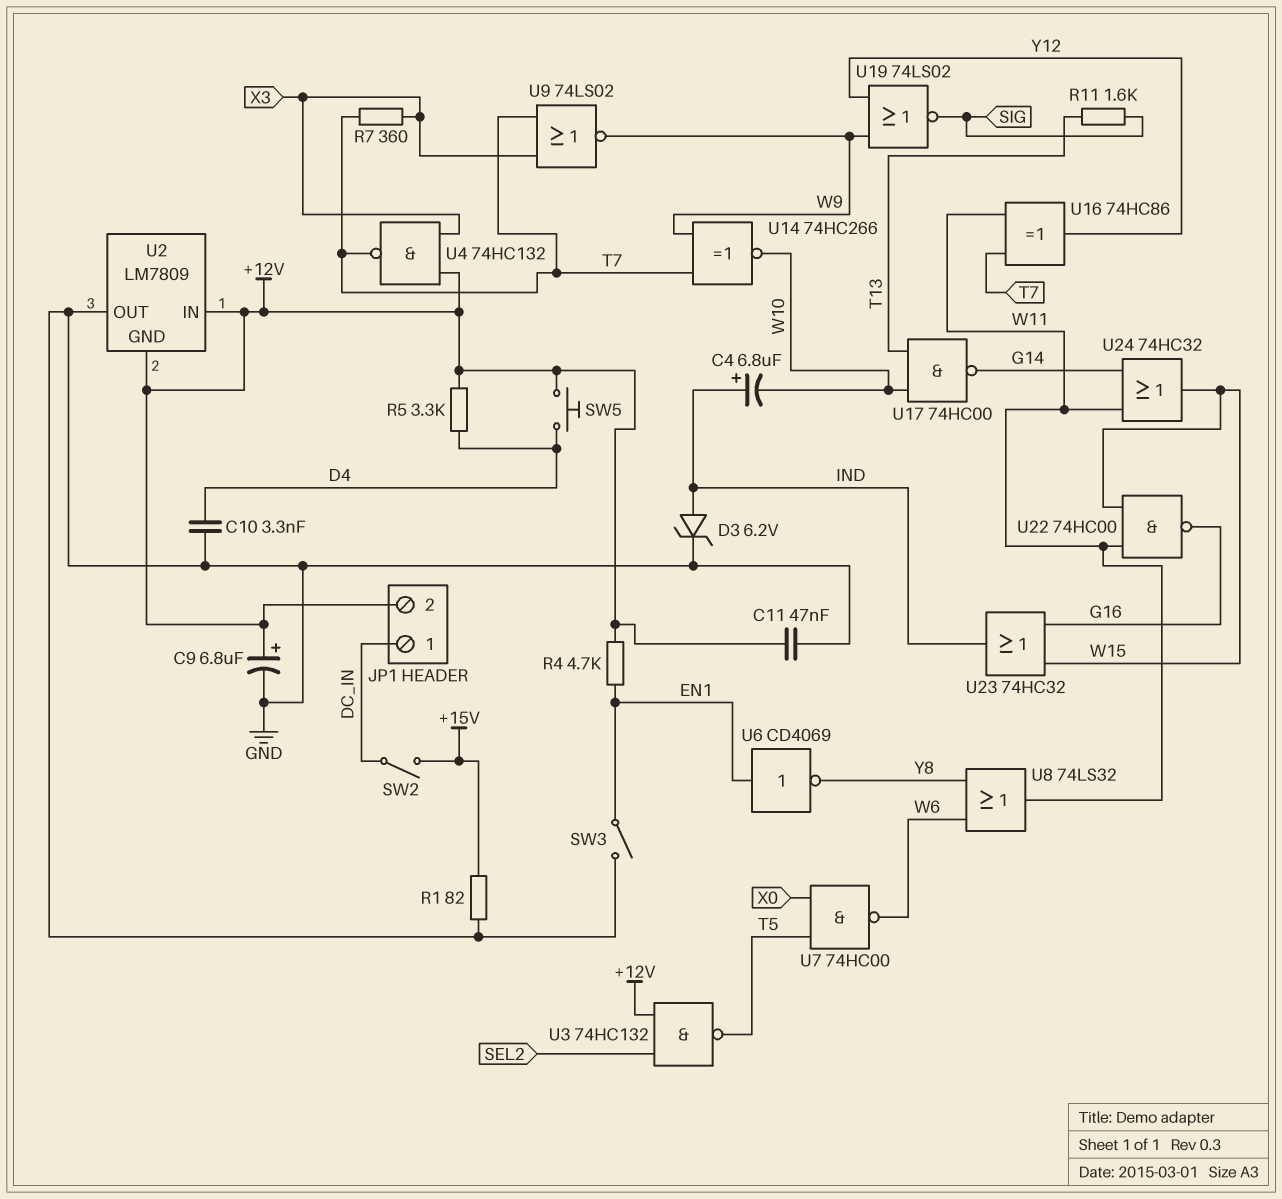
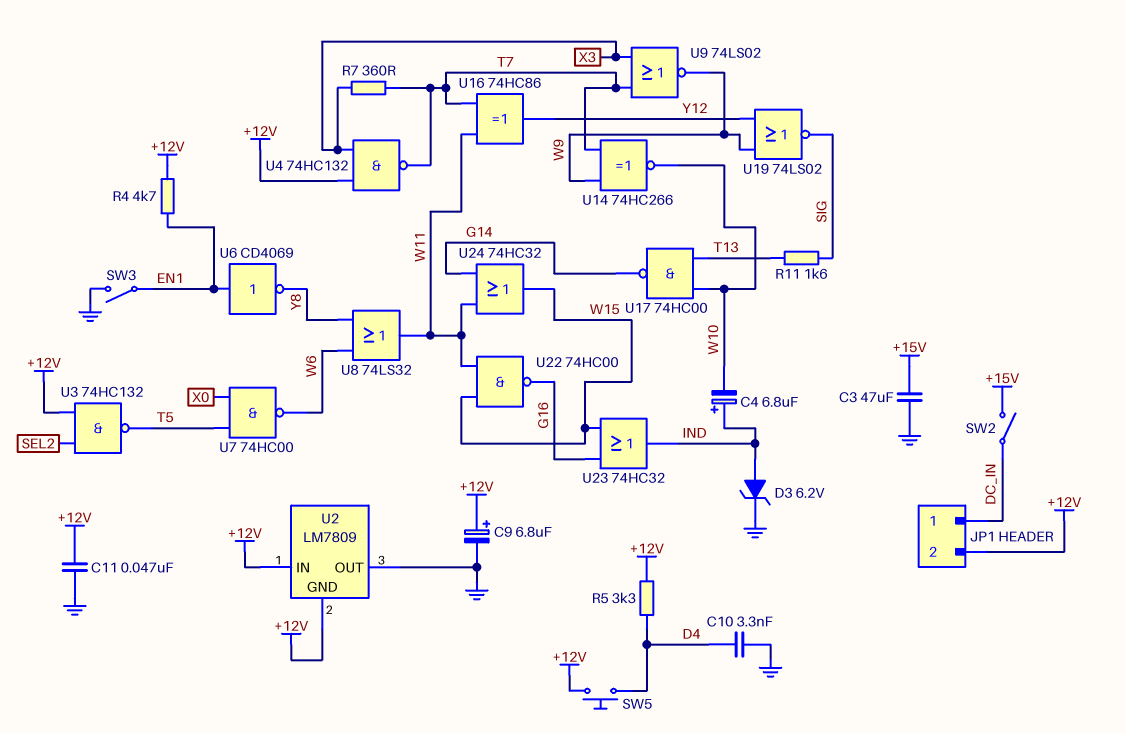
C3: none -> 47uF (+15V, GND)
R1: 82 (+15V, GND) -> none

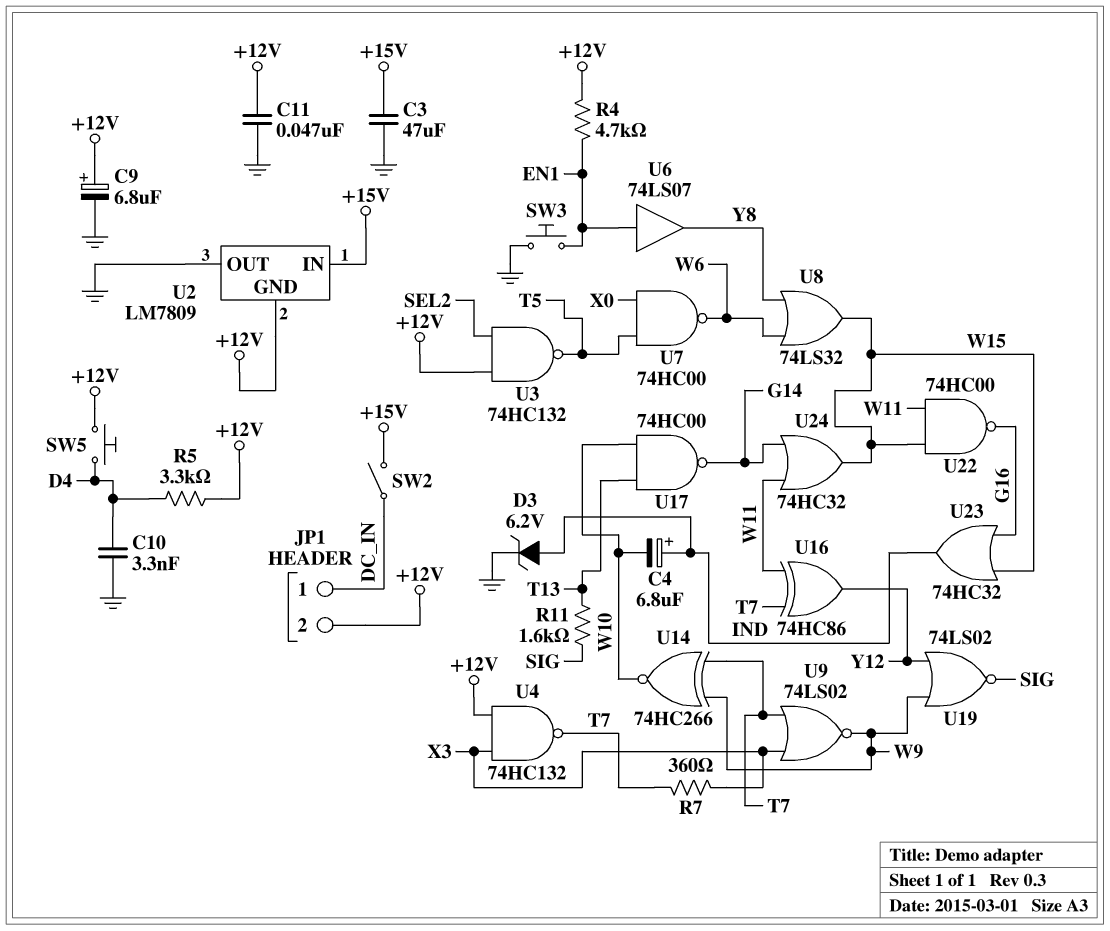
SW3: switch (EN1, GND) -> button (EN1, GND)
U2 pin IN: +12V -> +15V
U6: NOT CD4069 (in EN1, out Y8) -> buffer 74LS07 (in EN1, out Y8)
U8: OR 74LS32 (in W6, in Y8, out W11) -> OR 74LS32 (in W6, in Y8, out W15)

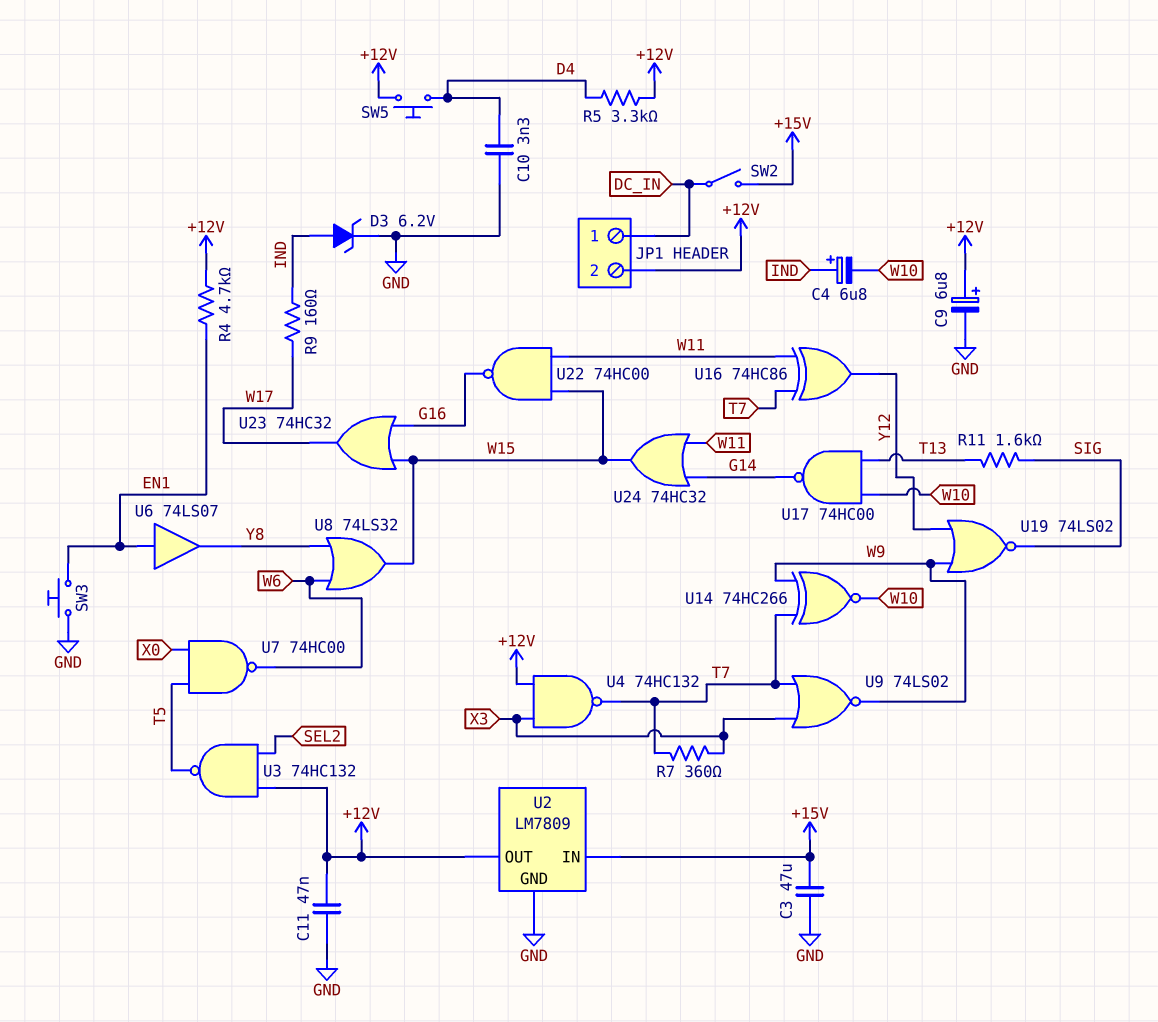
R9: none -> 160 (IND, W17)
U2 pin GND: +12V -> GND
U2 pin OUT: GND -> +12V
U23: OR 74HC32 (in G16, in W15, out IND) -> OR 74HC32 (in G16, in W15, out W17)

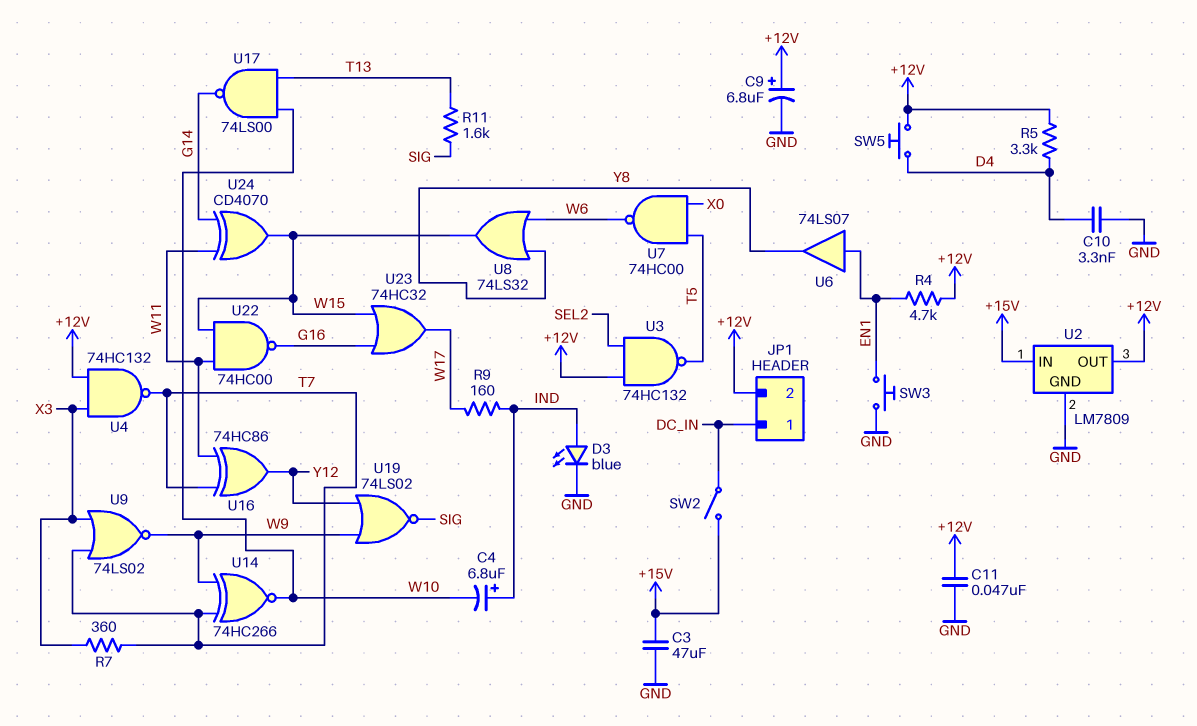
D3: zener 6.2V (A IND, K GND) -> LED blue (A IND, K GND)
U17: NAND 74HC00 (in T13, in W10, out G14) -> NAND 74LS00 (in T13, in W10, out G14)
U24: OR 74HC32 (in G14, in W11, out W15) -> XOR CD4070 (in G14, in W11, out W15)

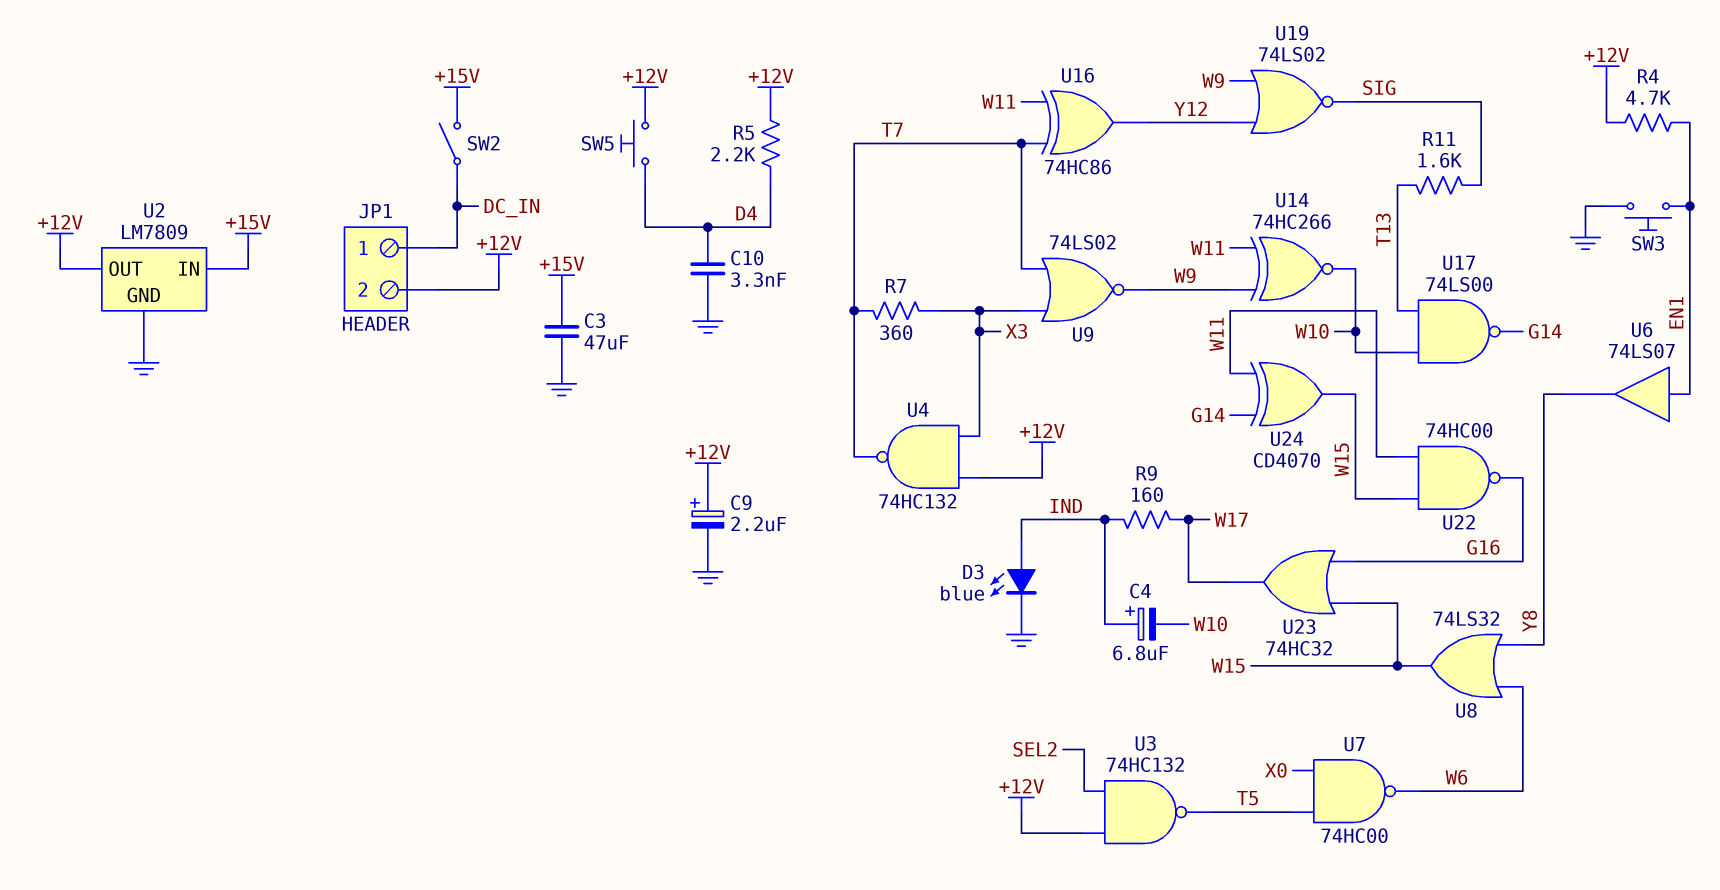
C9: 6.8uF (plus +12V, minus GND) -> 2.2uF (plus +12V, minus GND)
C11: 47nF (+12V, GND) -> none
R5: 3.3k (+12V, D4) -> 2.2k (+12V, D4)
U14: XNOR 74HC266 (in T7, in W9, out W10) -> XNOR 74HC266 (in W9, in W11, out W10)

